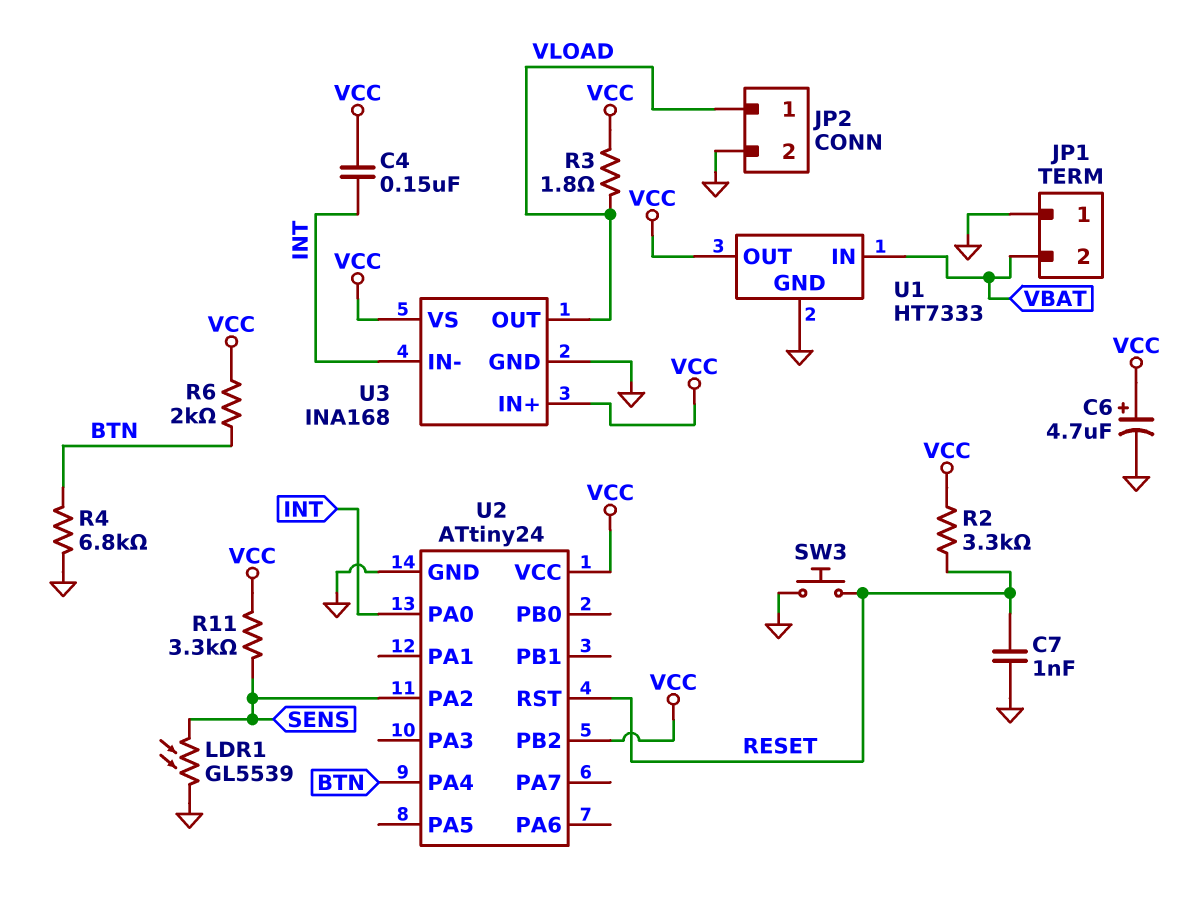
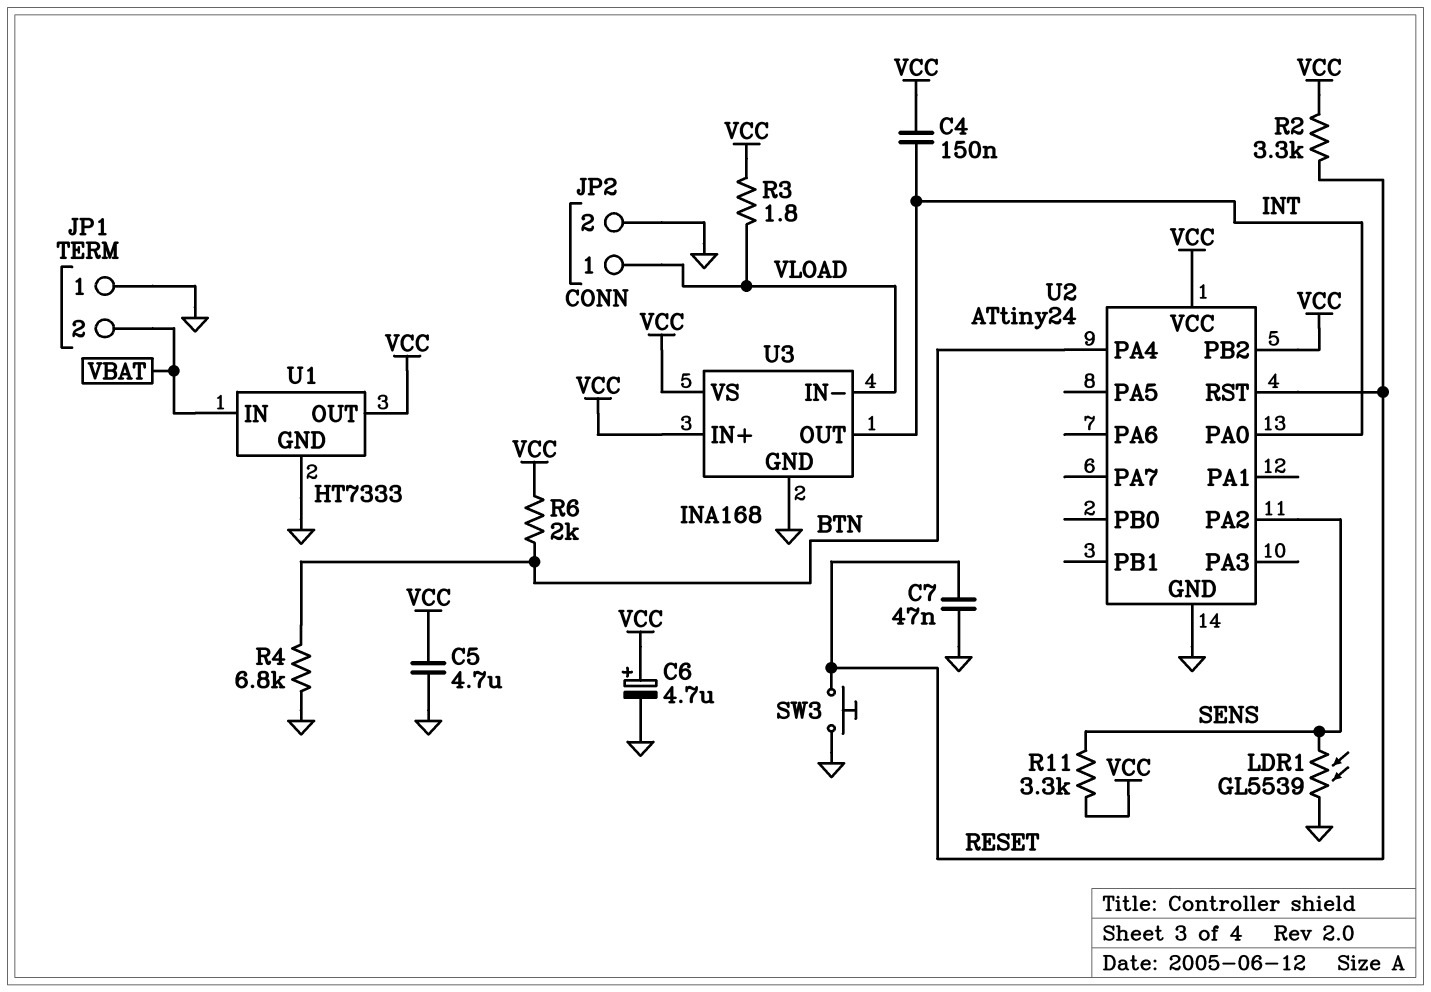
C5: none -> 4.7uF (GND, VCC)
C7: 1nF (GND, RESET) -> 47nF (GND, RESET)
U3 pin IN-: INT -> VLOAD
U3 pin OUT: VLOAD -> INT

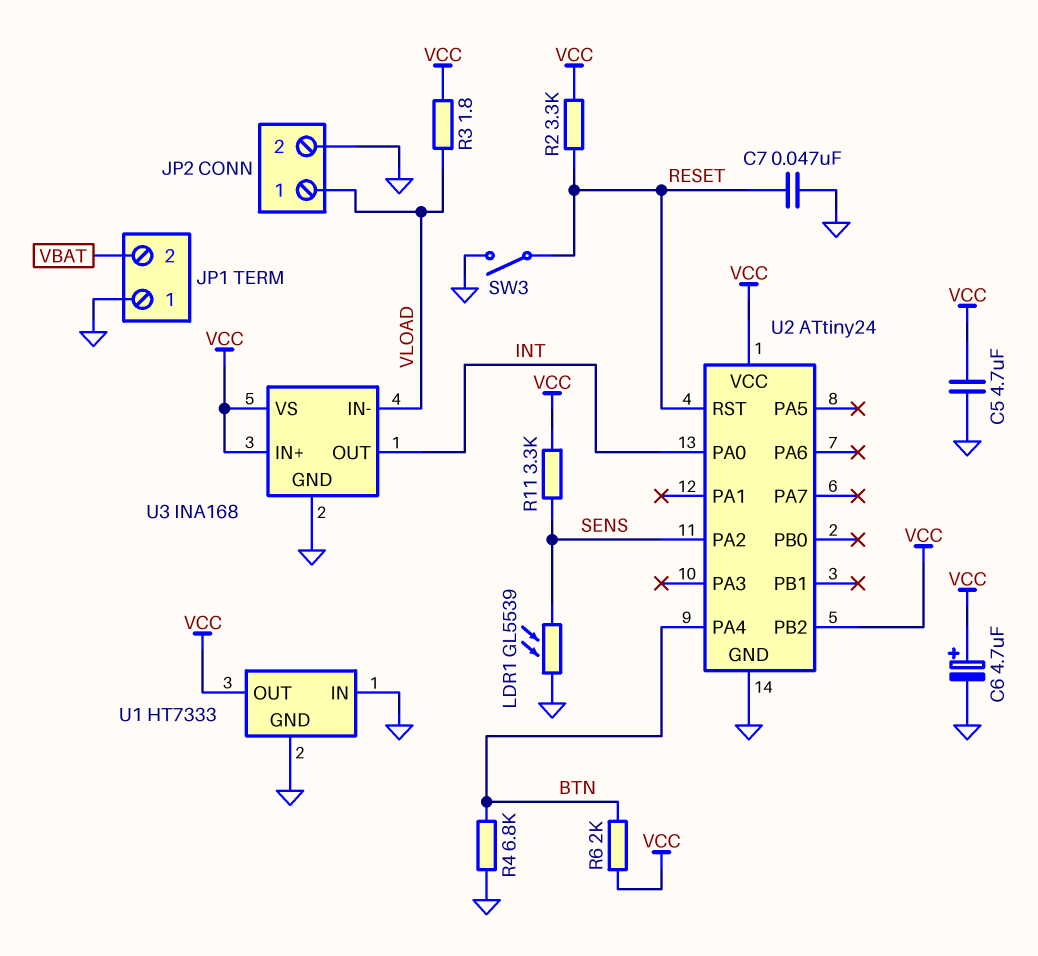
C4: 150nF (INT, VCC) -> none
SW3: button (GND, RESET) -> switch (GND, RESET)
U1 pin IN: VBAT -> GND

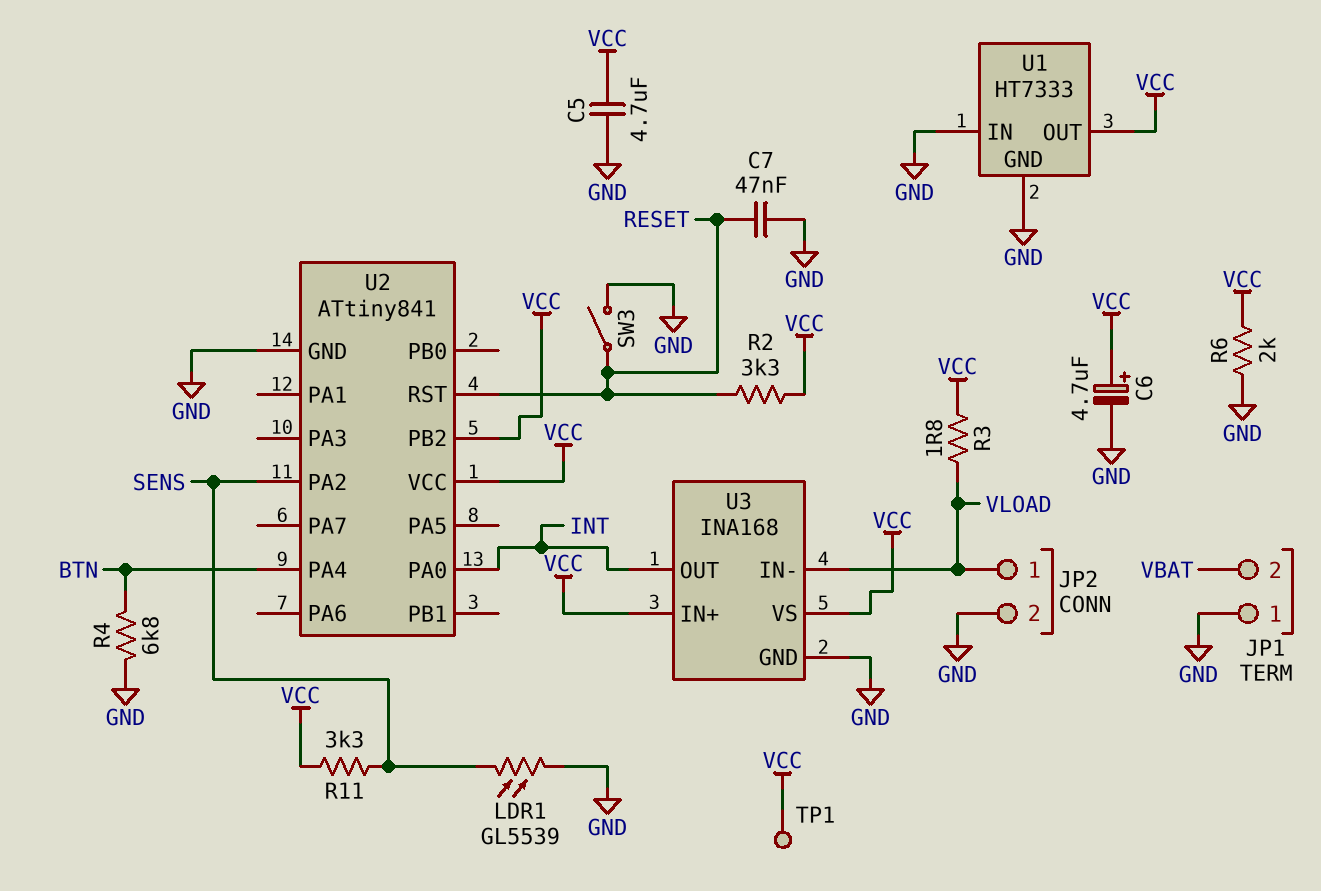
R6: 2k (BTN, VCC) -> 2k (GND, VCC)
TP1: none -> test point (VCC)
U2: ATtiny24 -> ATtiny841

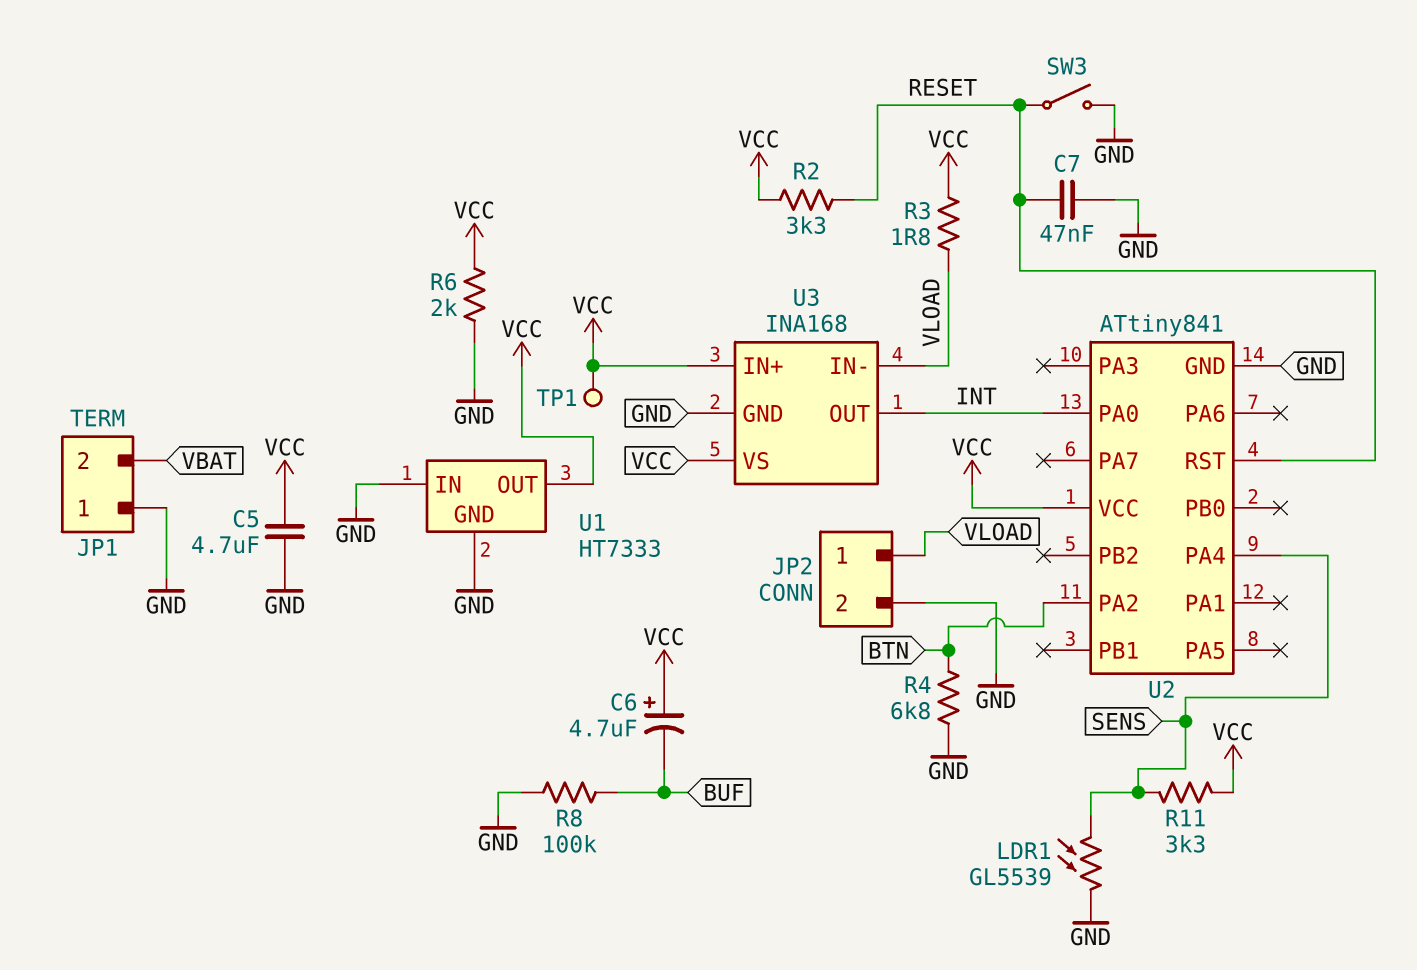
C6: 4.7uF (plus VCC, minus GND) -> 4.7uF (plus VCC, minus BUF)
R8: none -> 100k (BUF, GND)
U2 pin PA2: SENS -> BTN
U2 pin PA4: BTN -> SENS
U2 pin PB2: VCC -> none

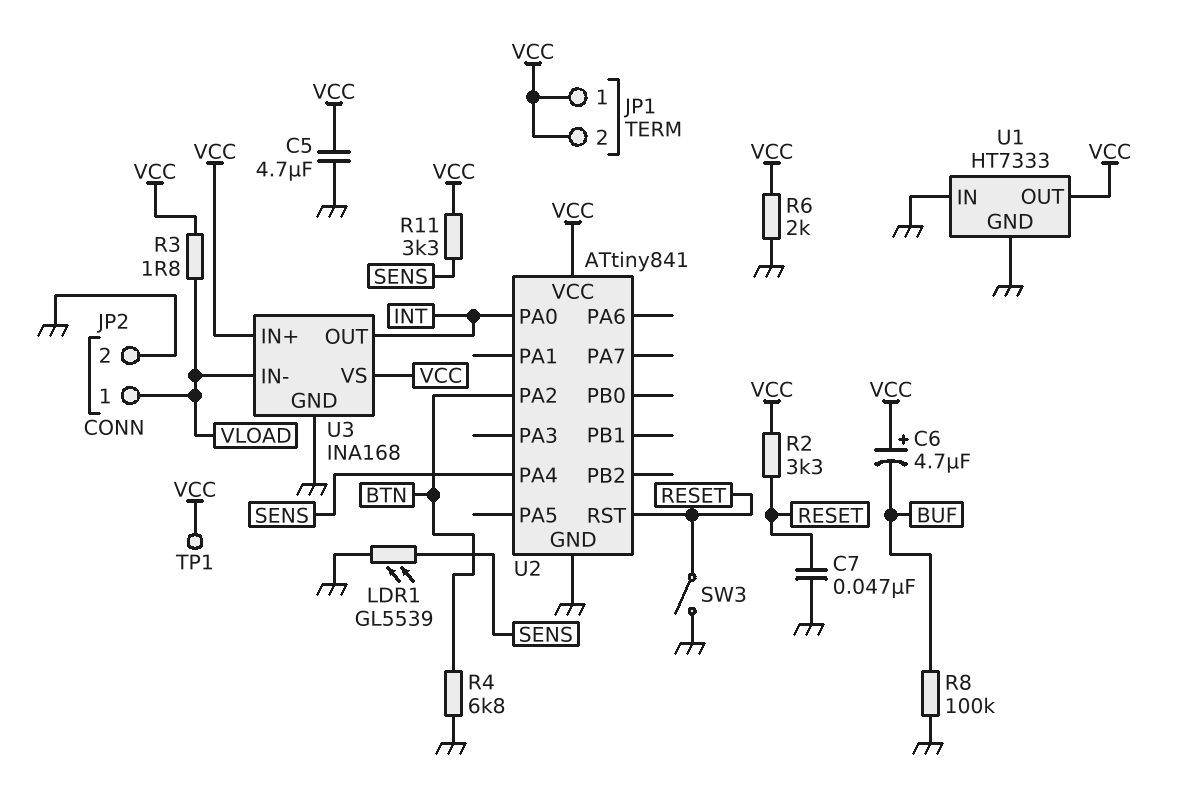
JP1 pin 1: GND -> VCC
JP1 pin 2: VBAT -> VCC

